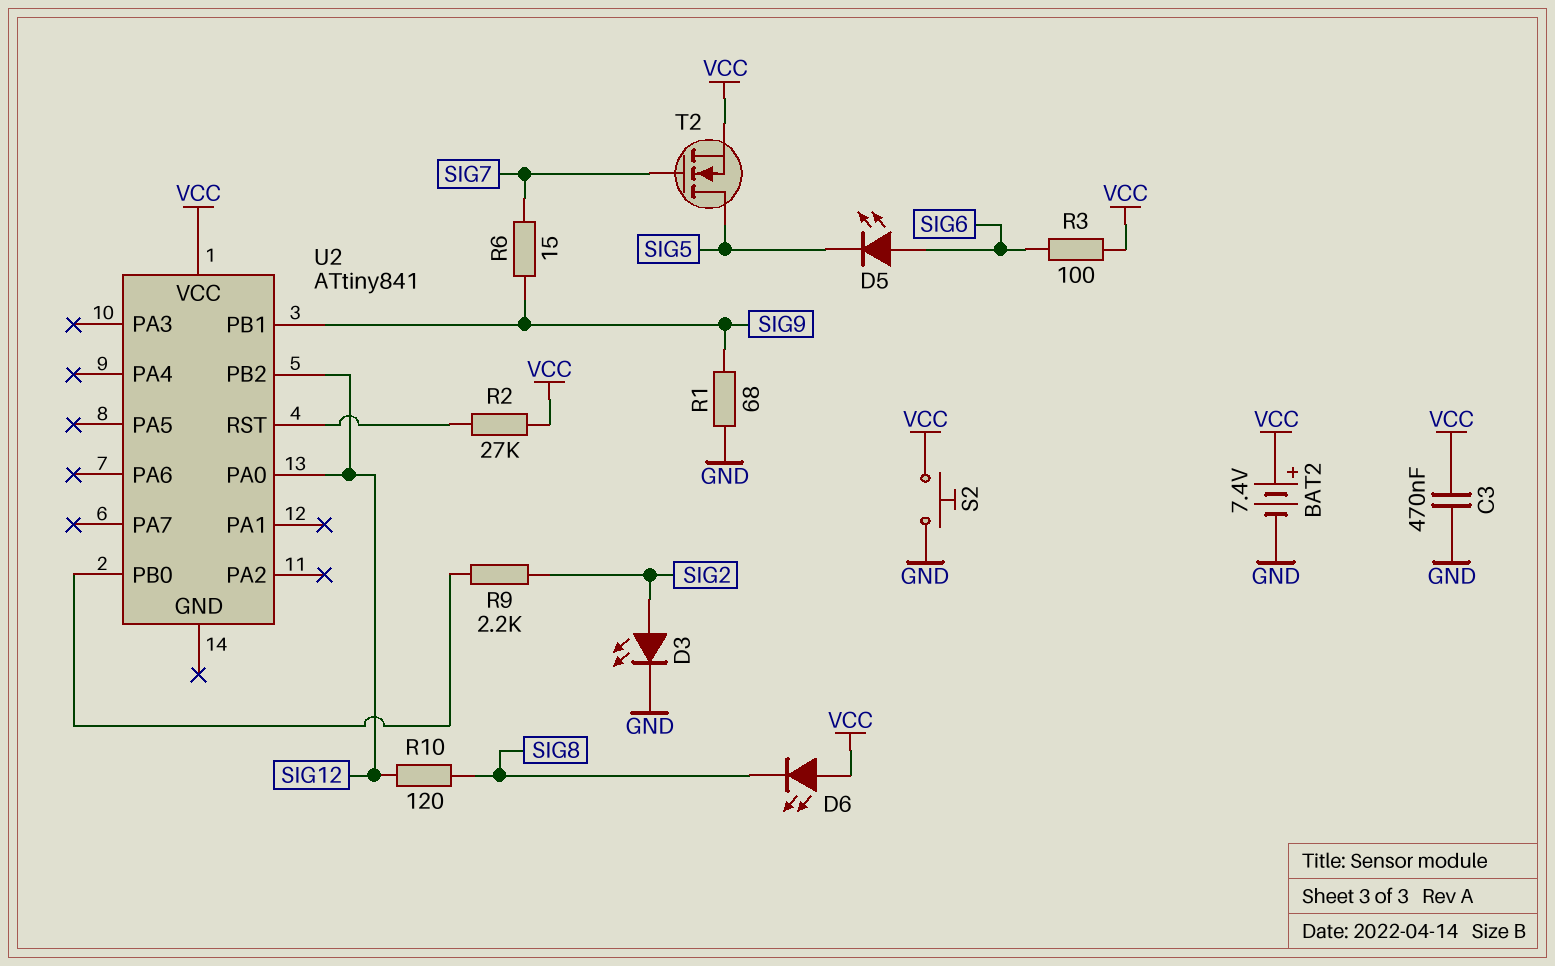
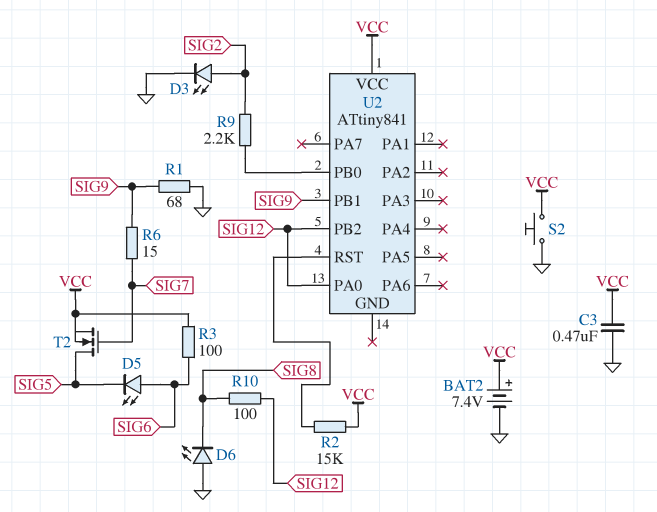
D6: LED (A VCC, K SIG8) -> LED (A GND, K SIG8)
R2: 27k (U2/RST, VCC) -> 15k (U2/RST, VCC)
R10: 120 (SIG8, SIG12) -> 100 (SIG8, SIG12)

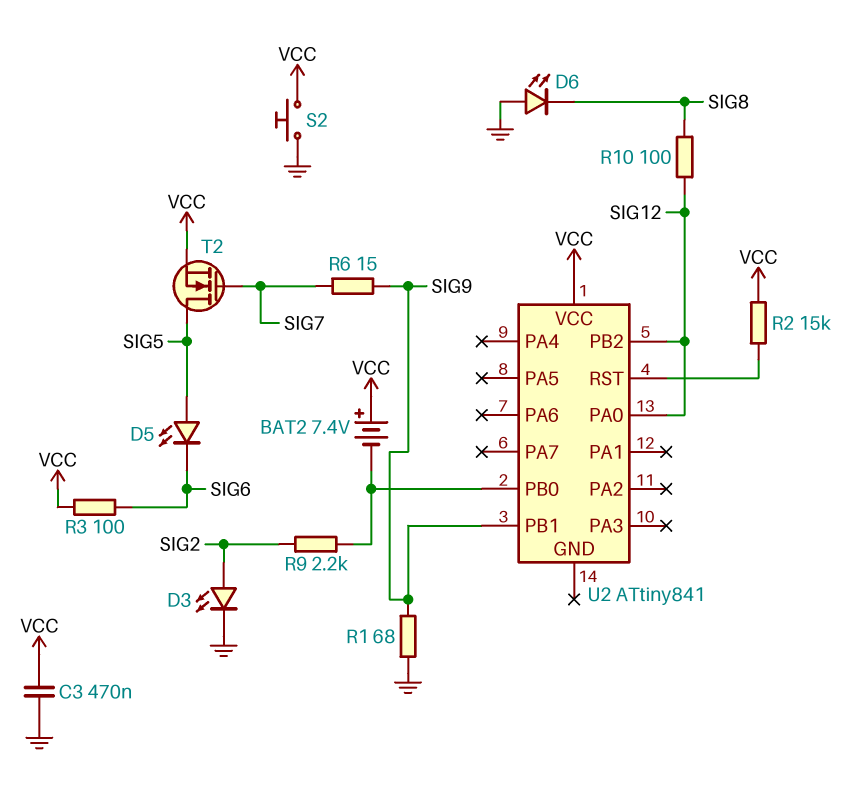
BAT2: 7.4V (plus VCC, minus GND) -> 7.4V (plus VCC, minus U2/PB0)
D5: LED (A SIG6, K SIG5) -> LED (A SIG5, K SIG6)

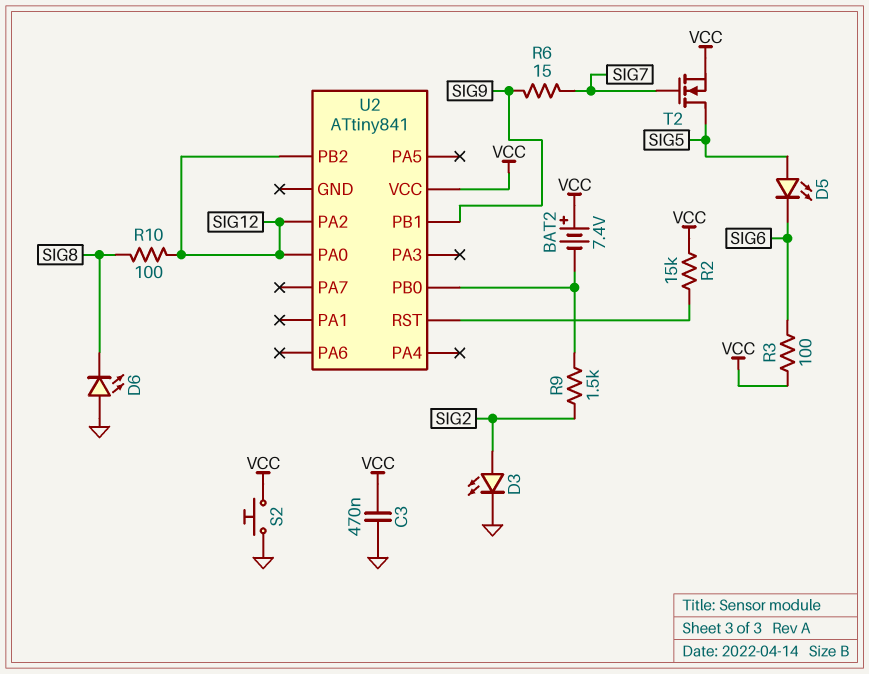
R1: 68 (GND, SIG9) -> none
R9: 2.2k (SIG2, U2/PB0) -> 1.5k (SIG2, U2/PB0)
U2 pin PA2: none -> SIG12

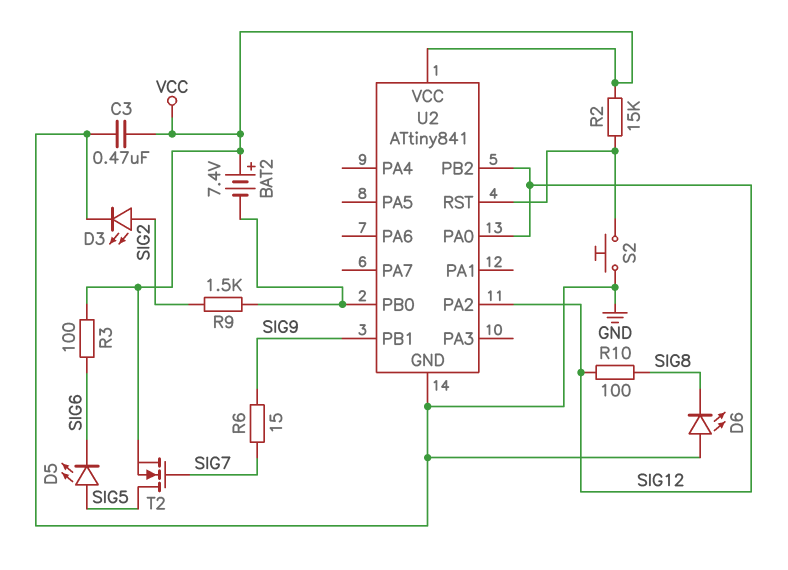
S2: button (GND, VCC) -> button (GND, U2/RST)
U2 pin GND: none -> GND

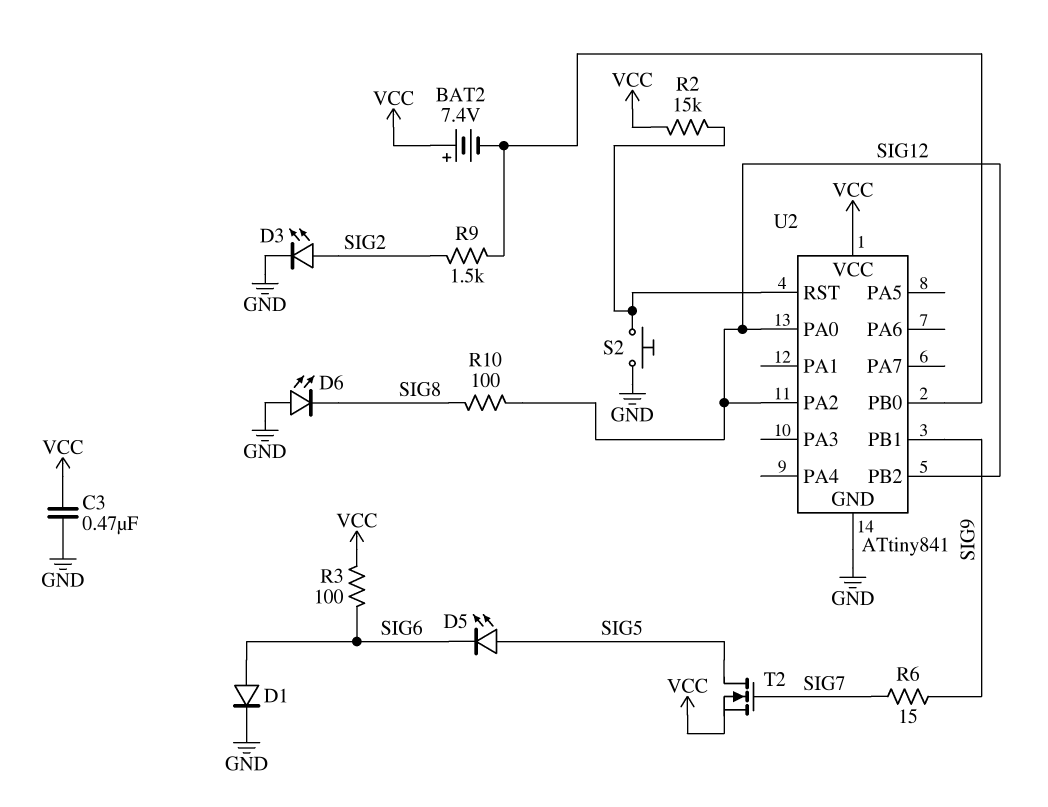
D1: none -> diode (A SIG6, K GND)

